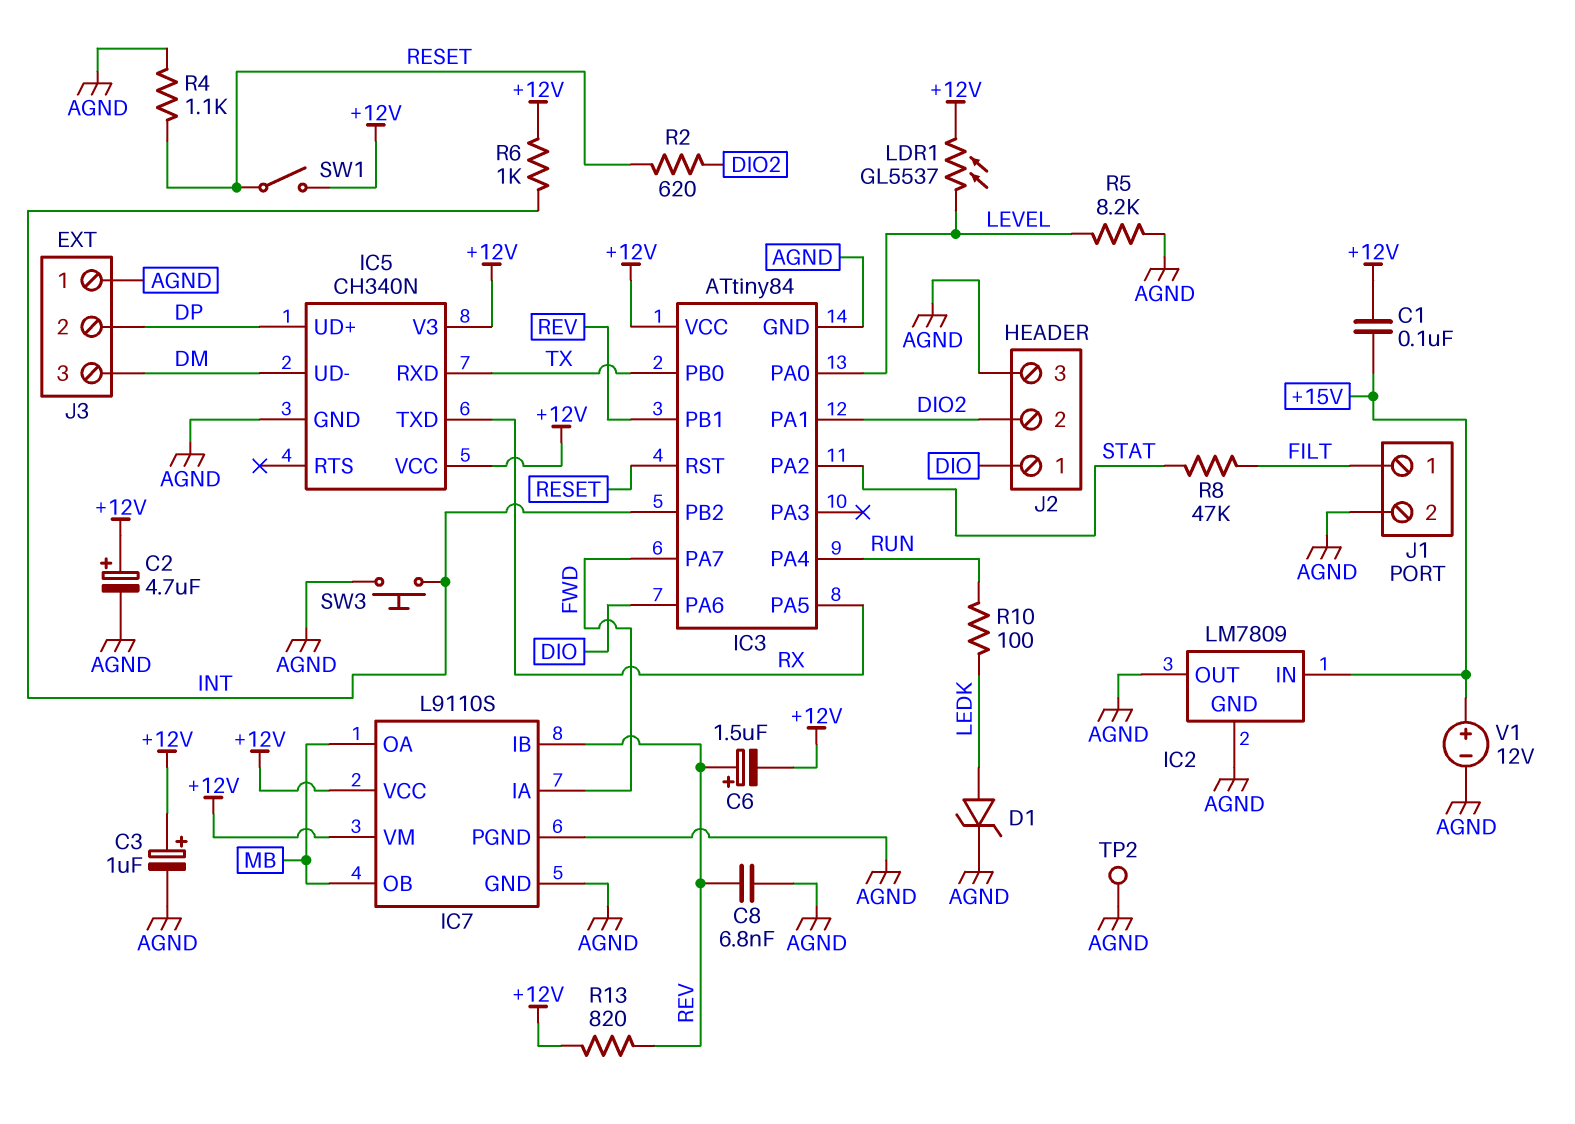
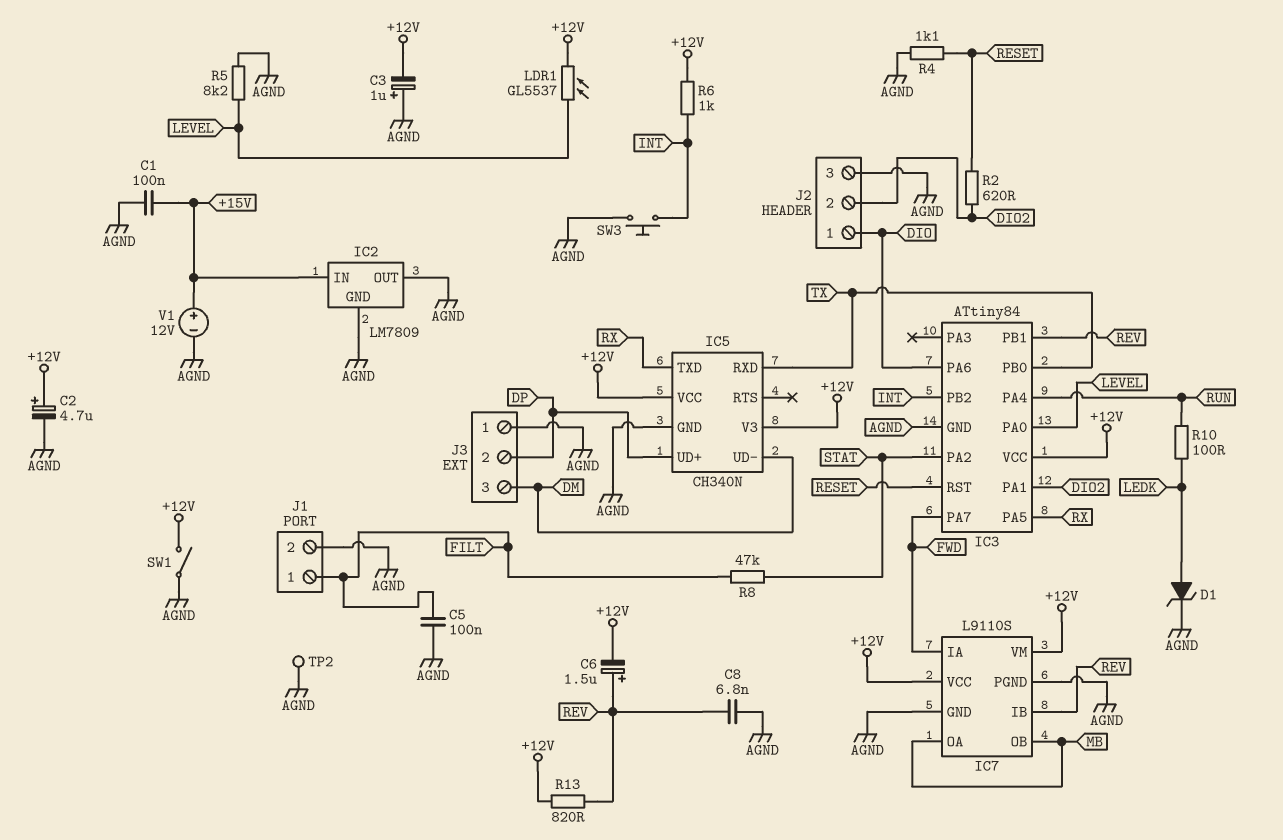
C1: 100nF (+12V, +15V) -> 100nF (+15V, AGND)
C3: 1uF (plus +12V, minus AGND) -> 1uF (plus AGND, minus +12V)
C5: none -> 100nF (AGND, FILT)
SW1: switch (+12V, RESET) -> switch (+12V, AGND)

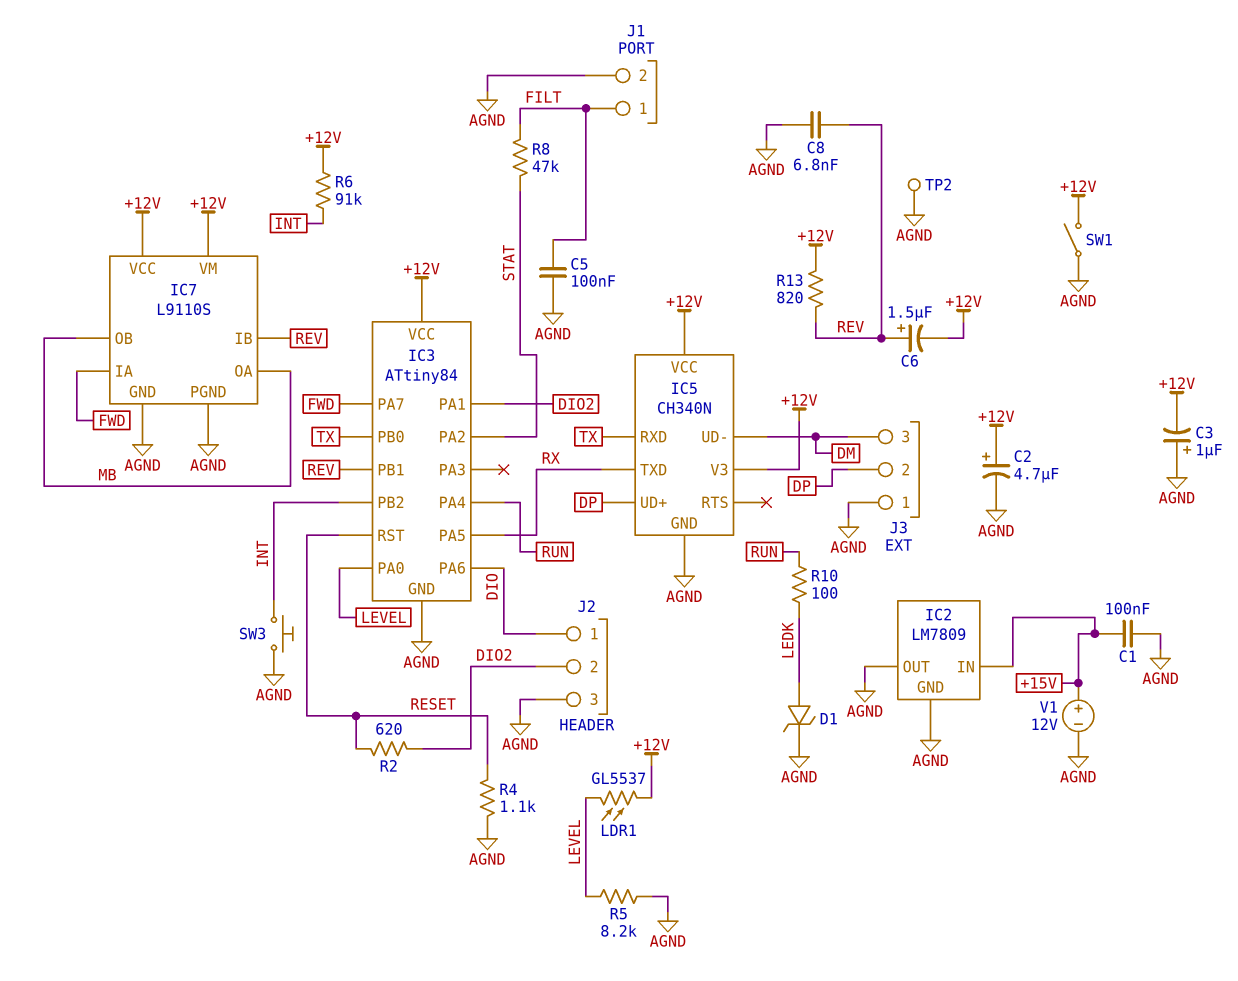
R6: 1k (+12V, INT) -> 91k (+12V, INT)

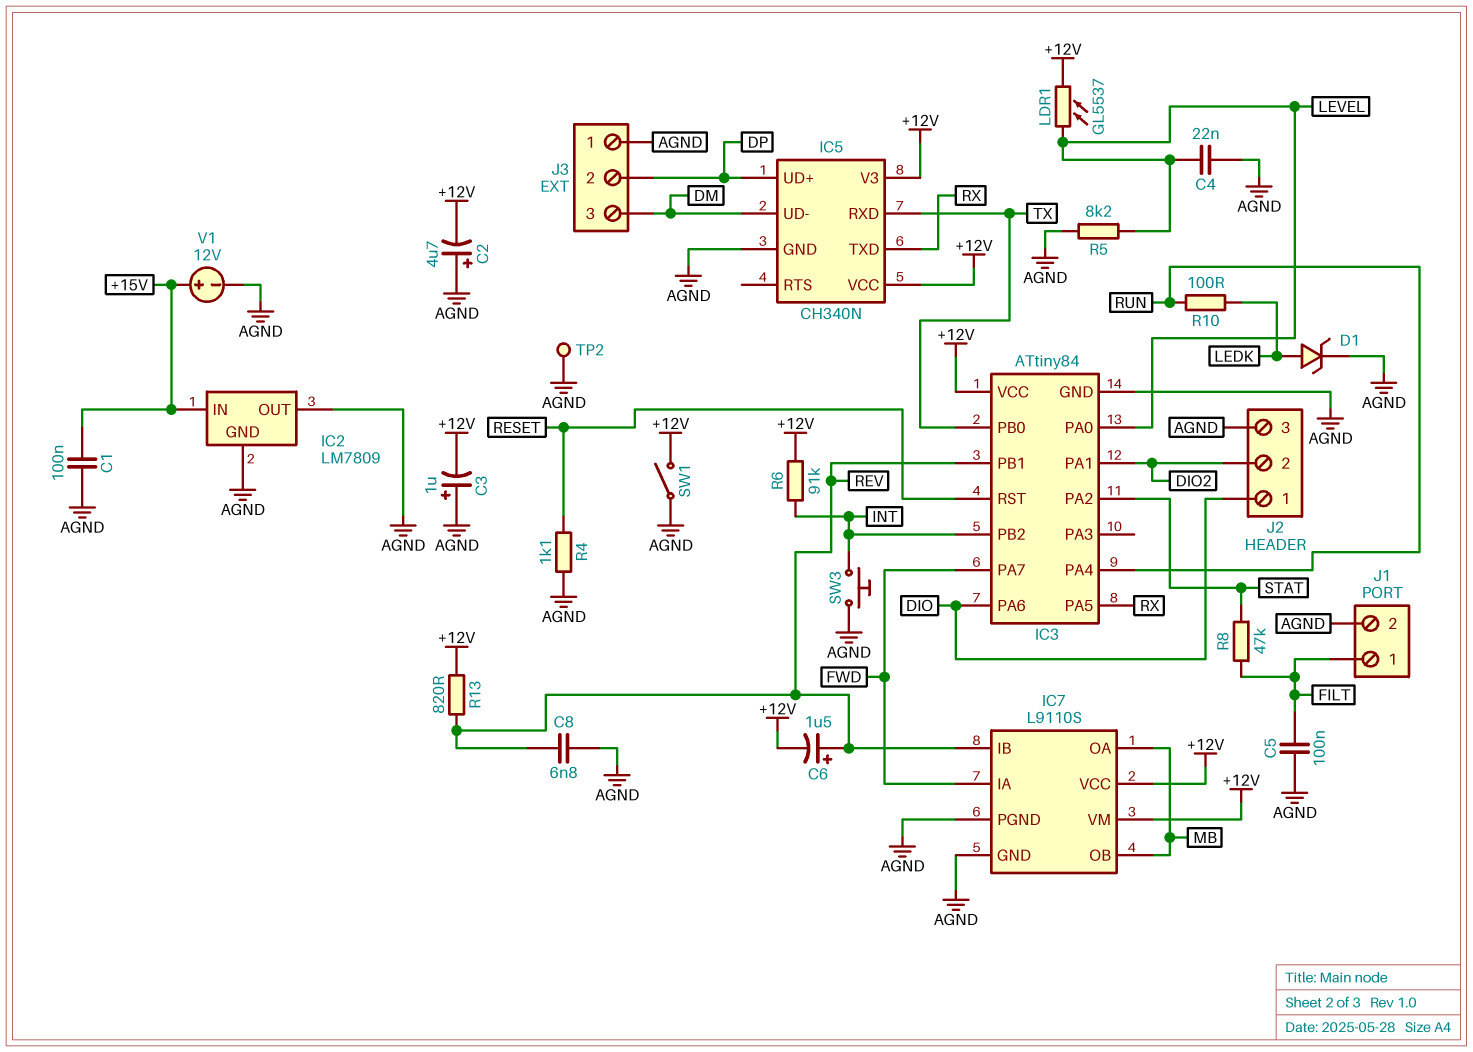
C2: 4.7uF (plus +12V, minus AGND) -> 4.7uF (plus AGND, minus +12V)
C4: none -> 22nF (AGND, LEVEL)
R2: 620 (DIO2, RESET) -> none

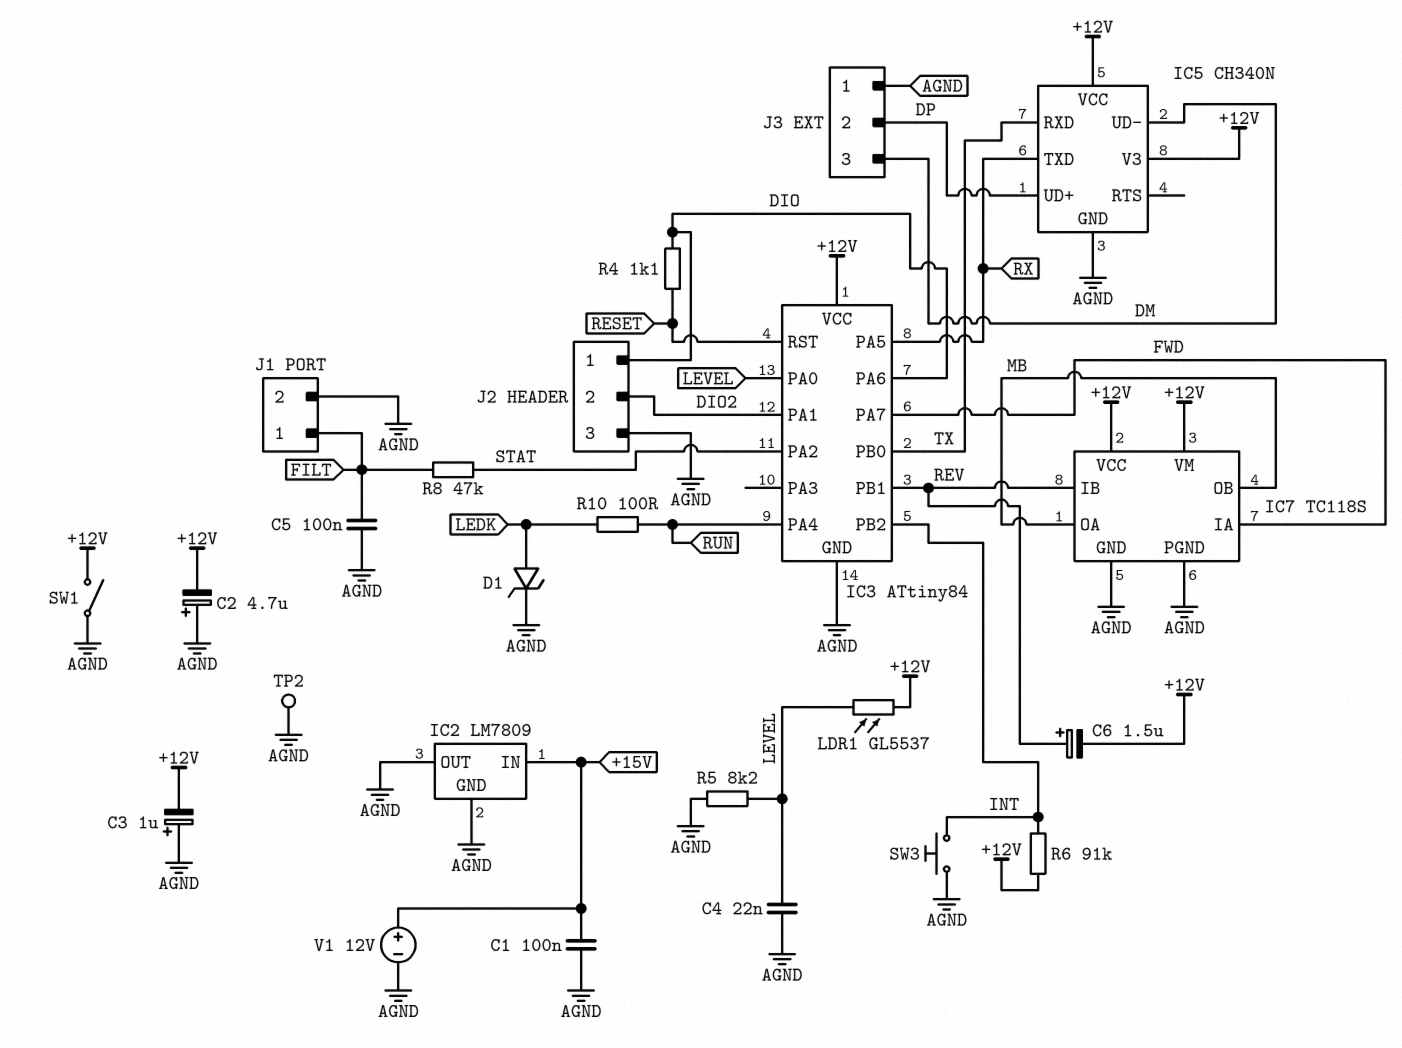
C8: 6.8nF (AGND, REV) -> none
IC7: L9110S -> TC118S
R4: 1.1k (AGND, RESET) -> 1.1k (DIO, RESET)
R13: 820 (+12V, REV) -> none

